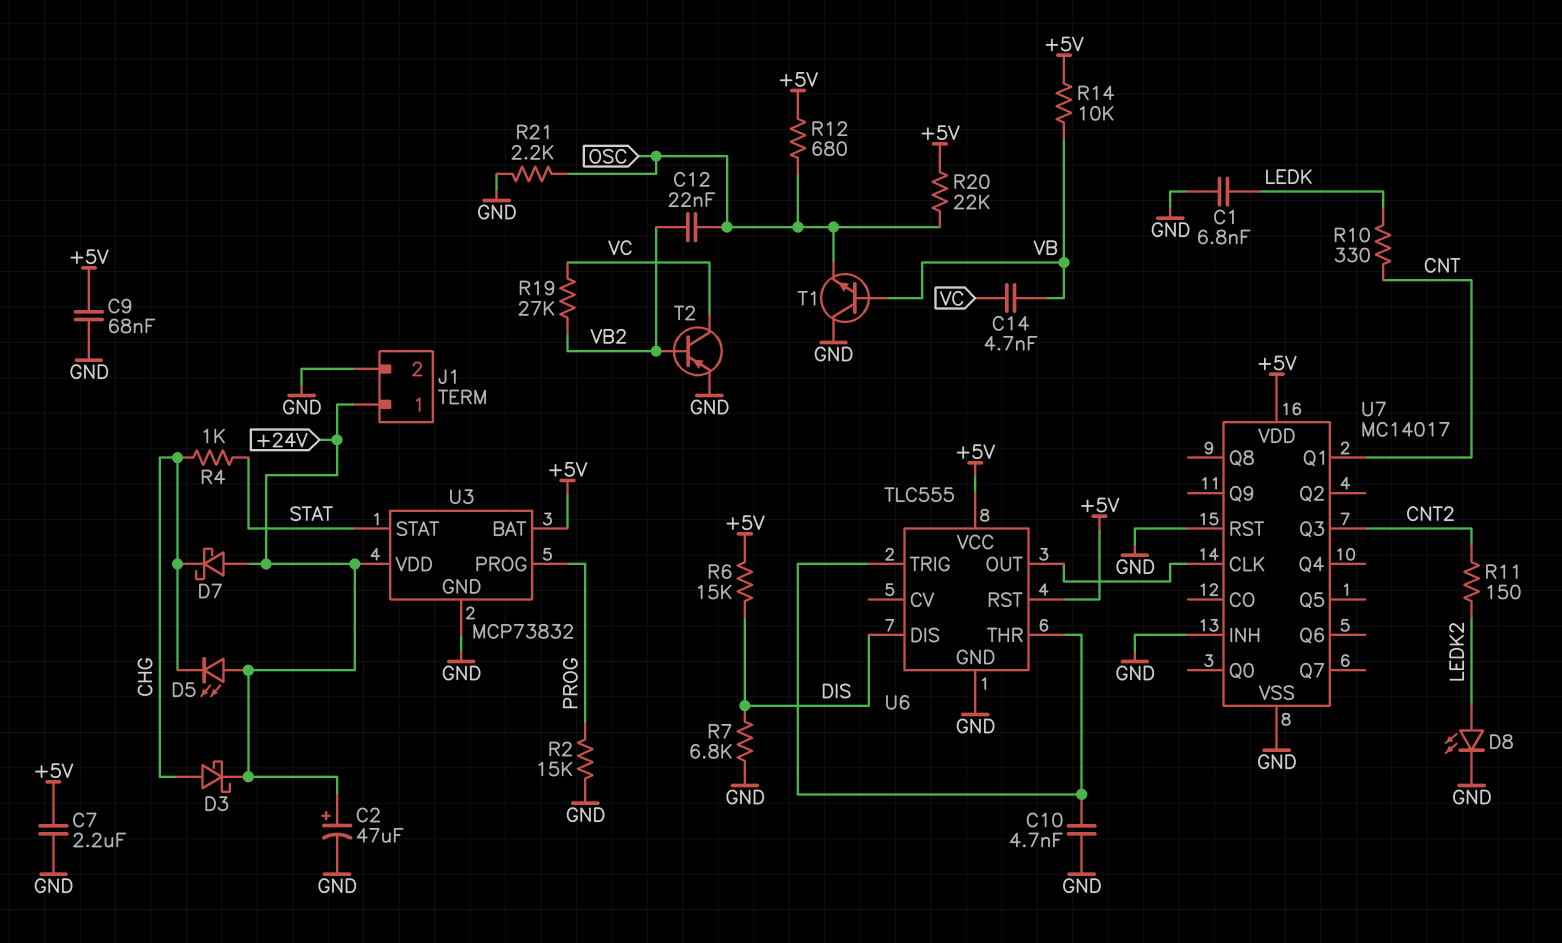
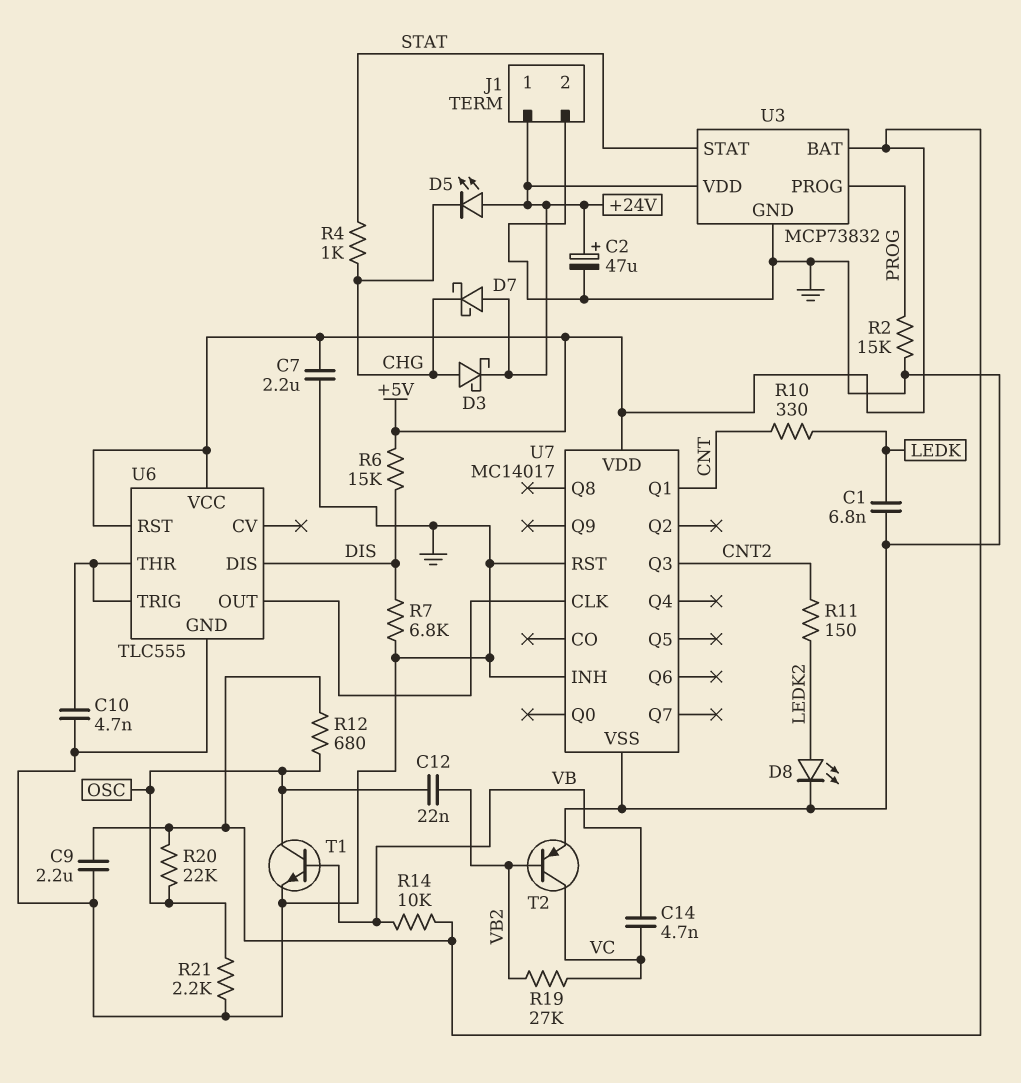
C9: 68nF (+5V, GND) -> 2.2uF (+5V, GND)
T1: NPN (B VB, C GND, E OSC) -> NPN (B VB, C OSC, E GND)

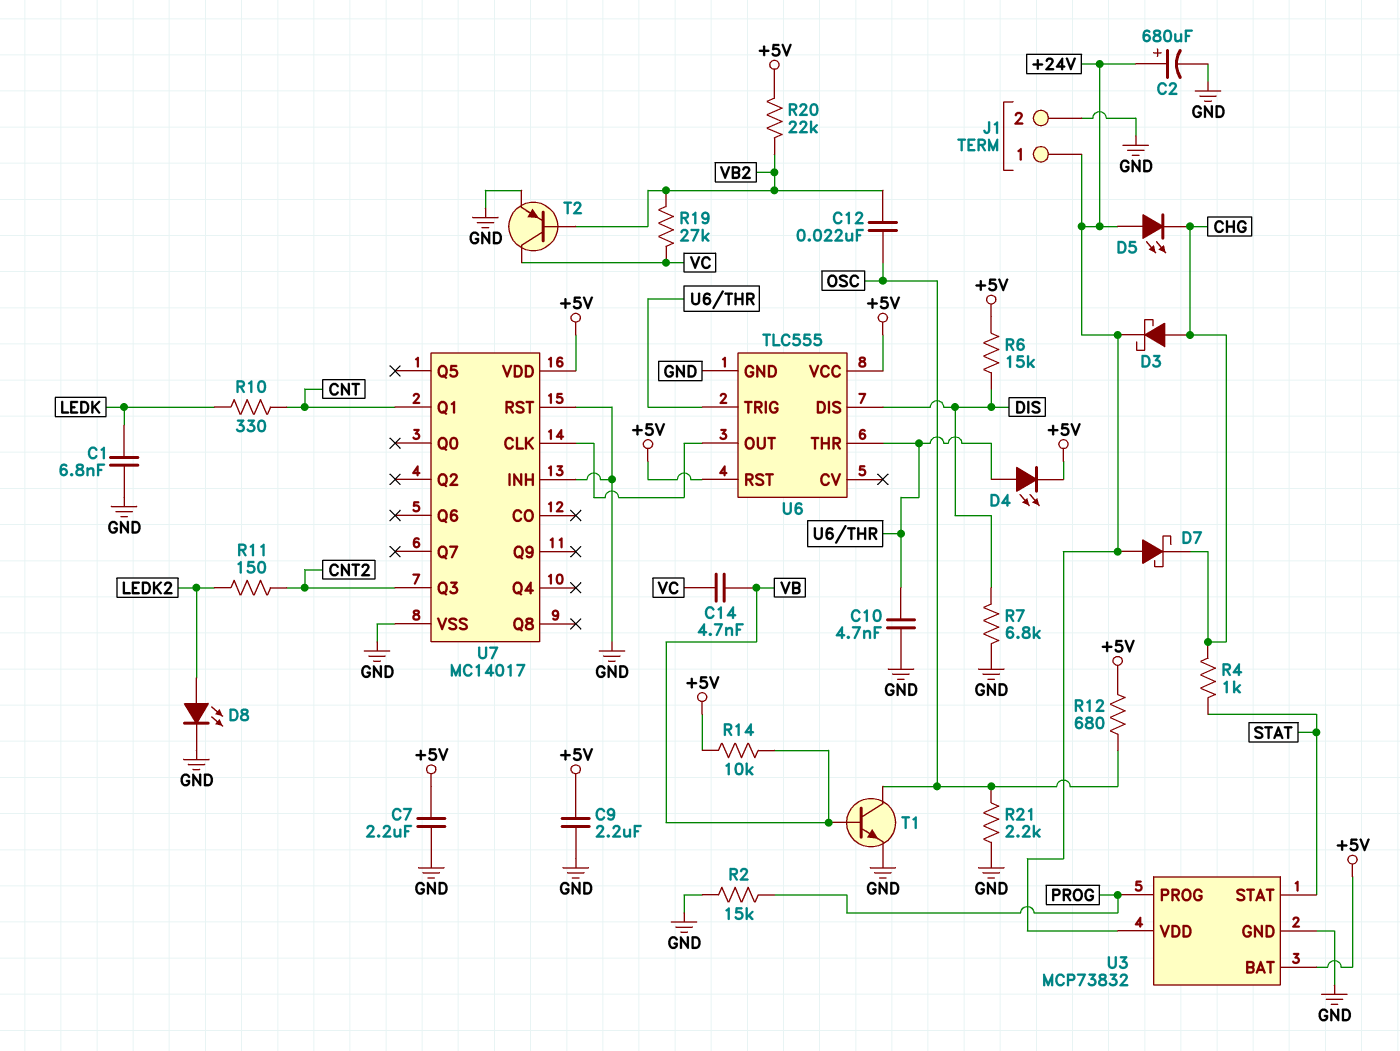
C2: 47uF (plus +24V, minus GND) -> 680uF (plus +24V, minus GND)
D4: none -> LED (A U6/THR, K +5V)
R20: 22k (+5V, OSC) -> 22k (+5V, VB2)

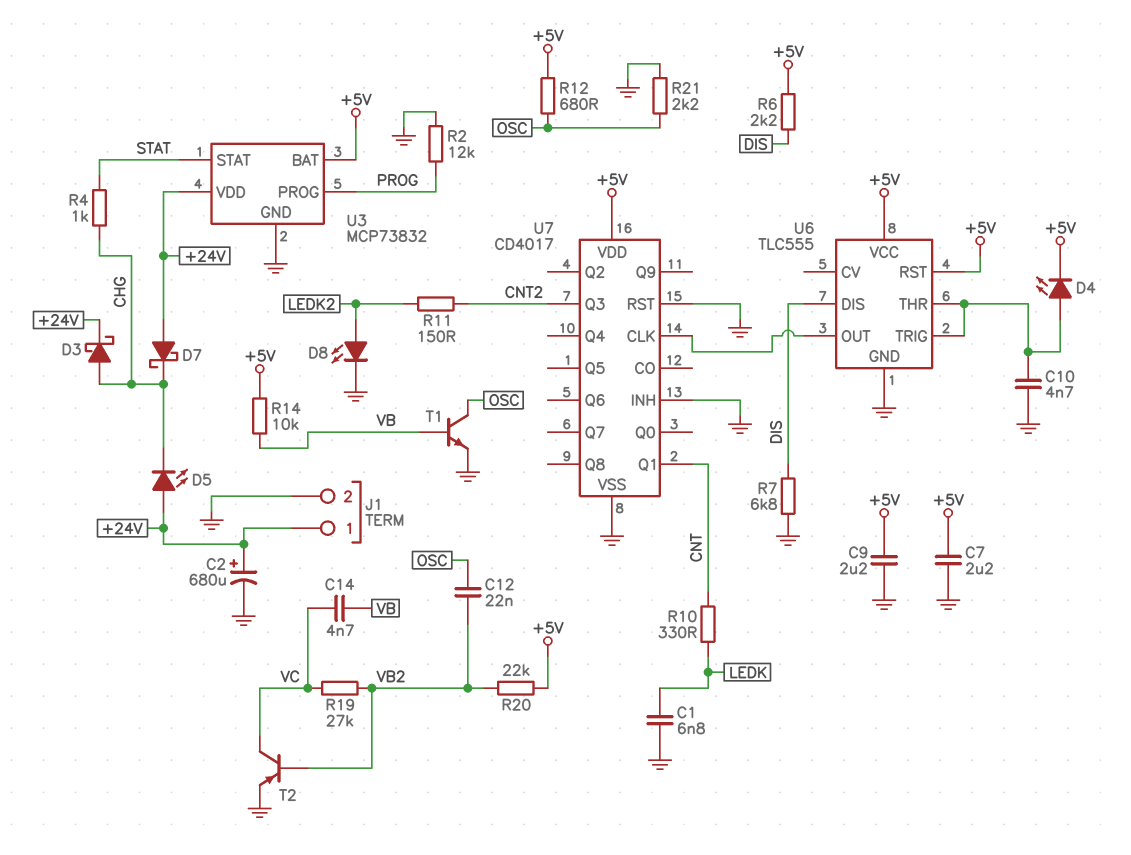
R2: 15k (GND, PROG) -> 12k (GND, PROG)
R6: 15k (+5V, DIS) -> 2.2k (+5V, DIS)
U7: MC14017 -> CD4017

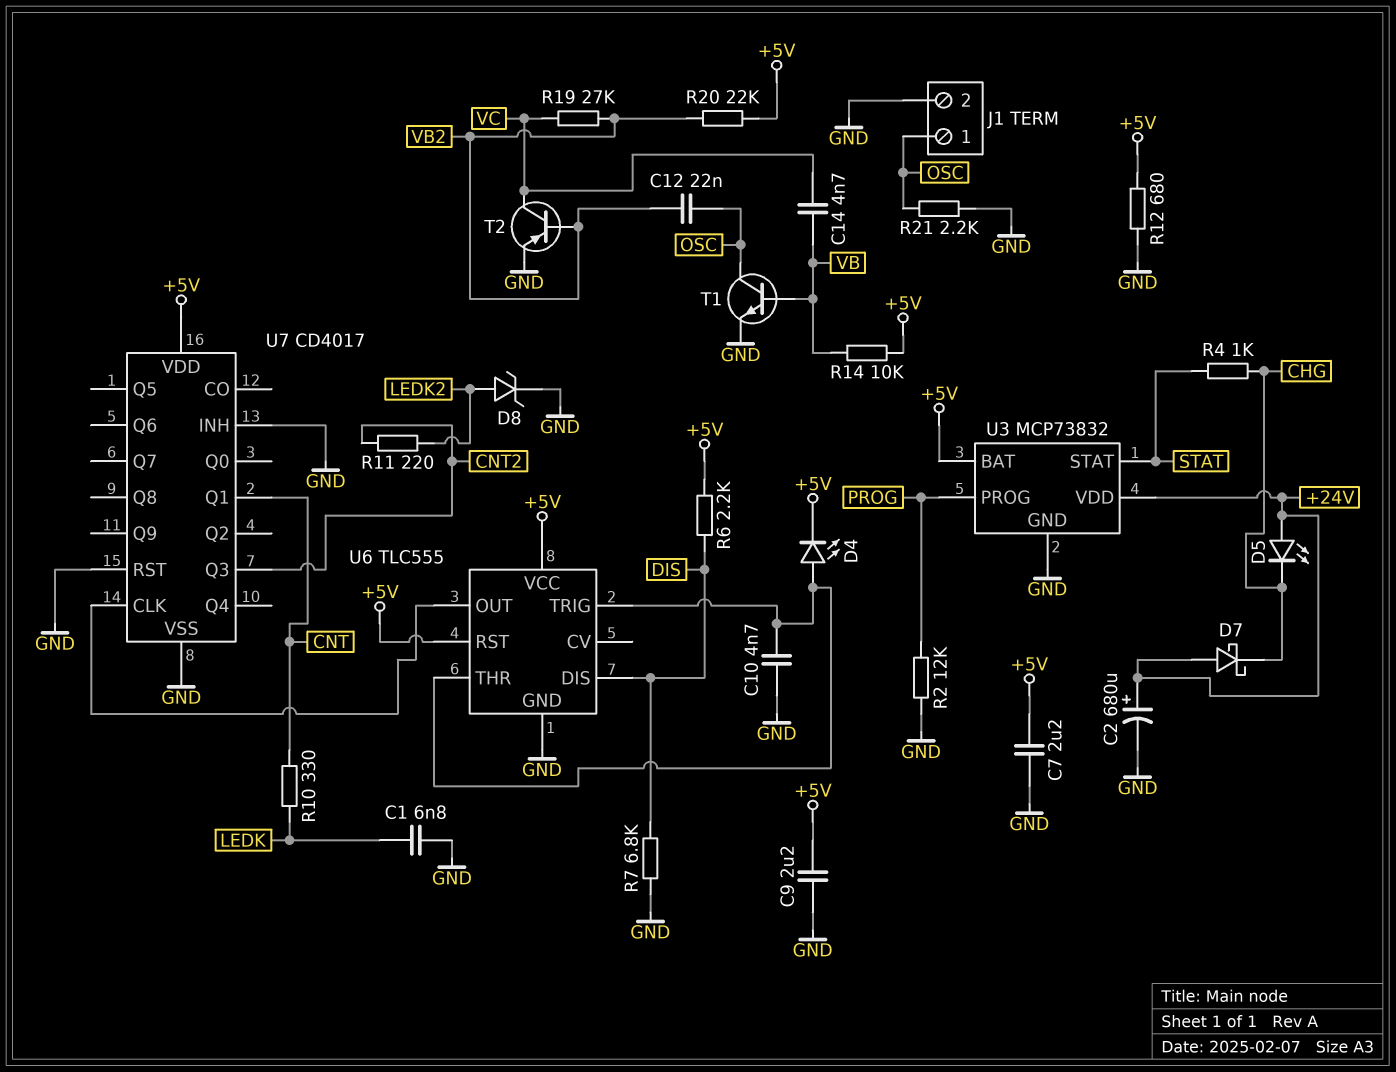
D3: schottky (A CHG, K +24V) -> none
D8: LED (A LEDK2, K GND) -> zener (A LEDK2, K GND)
J1 pin 1: +24V -> OSC
R11: 150 (CNT2, LEDK2) -> 220 (CNT2, LEDK2)
R12: 680 (+5V, OSC) -> 680 (+5V, GND)

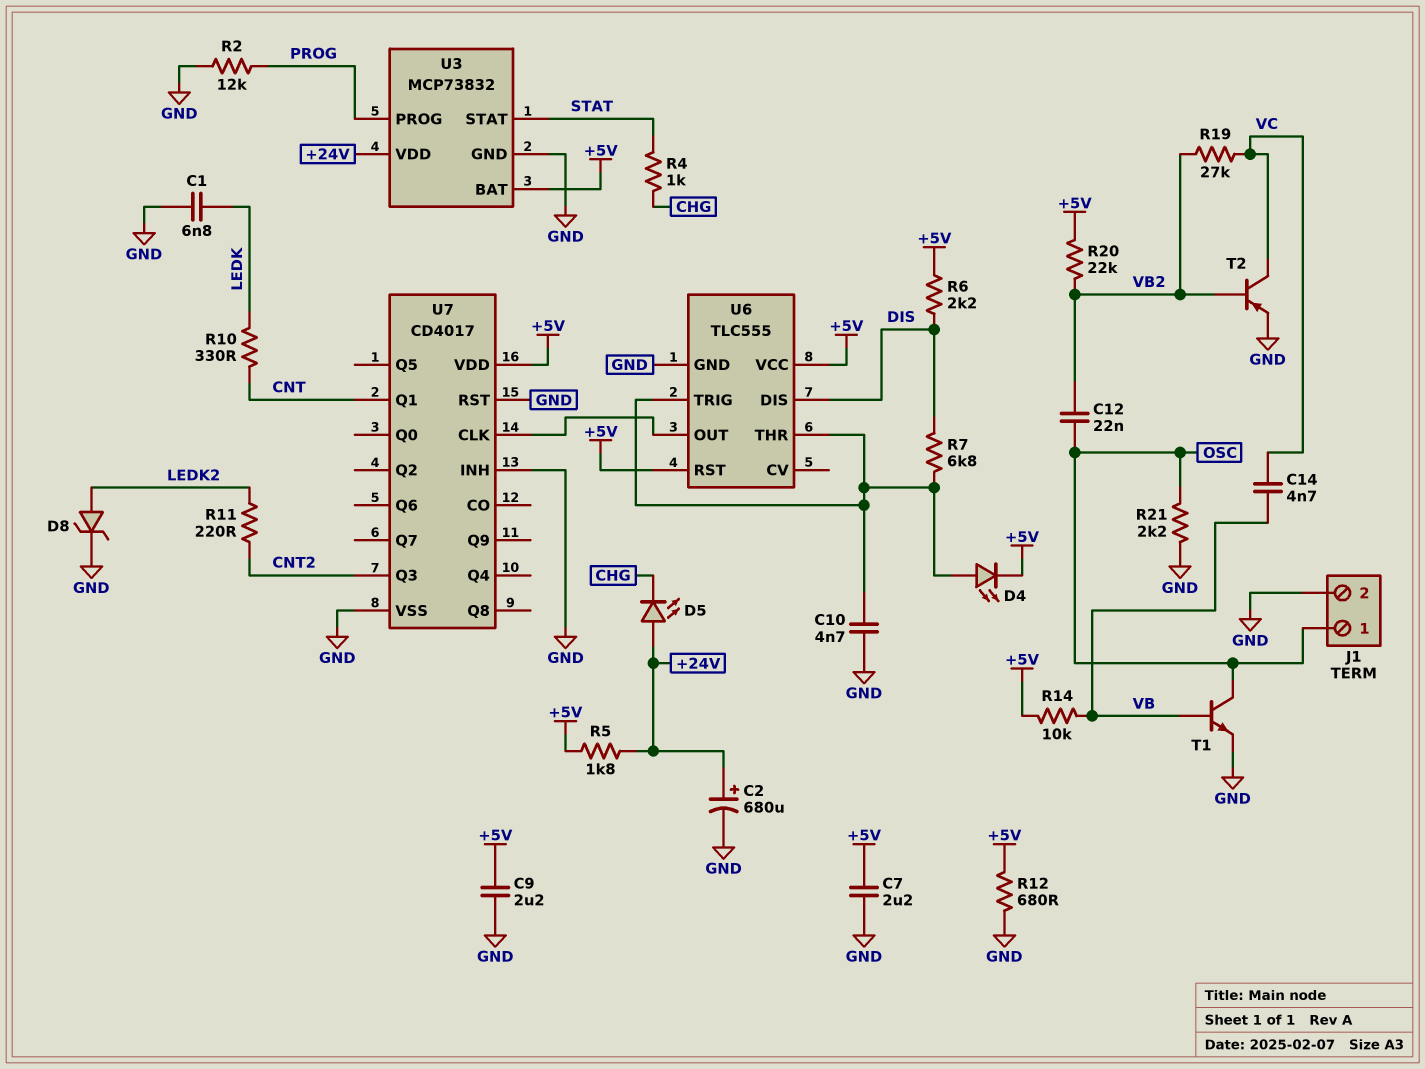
D7: schottky (A +24V, K CHG) -> none
R5: none -> 1.8k (+5V, +24V)
R7: 6.8k (DIS, GND) -> 6.8k (DIS, U6/THR)

